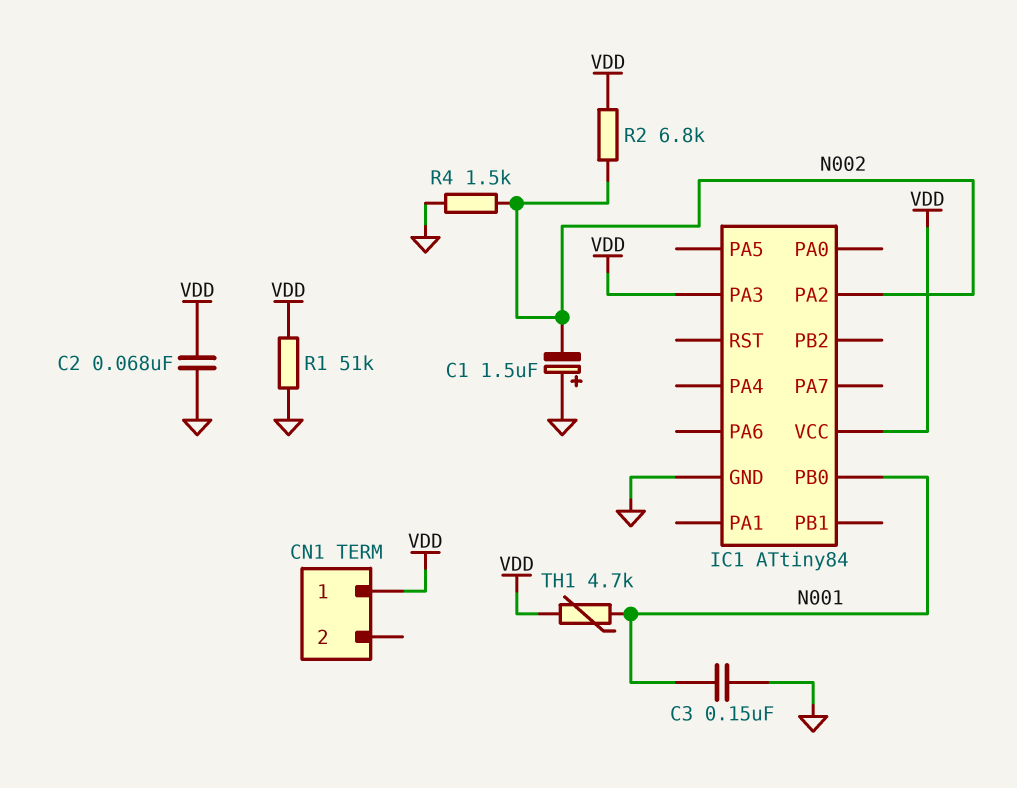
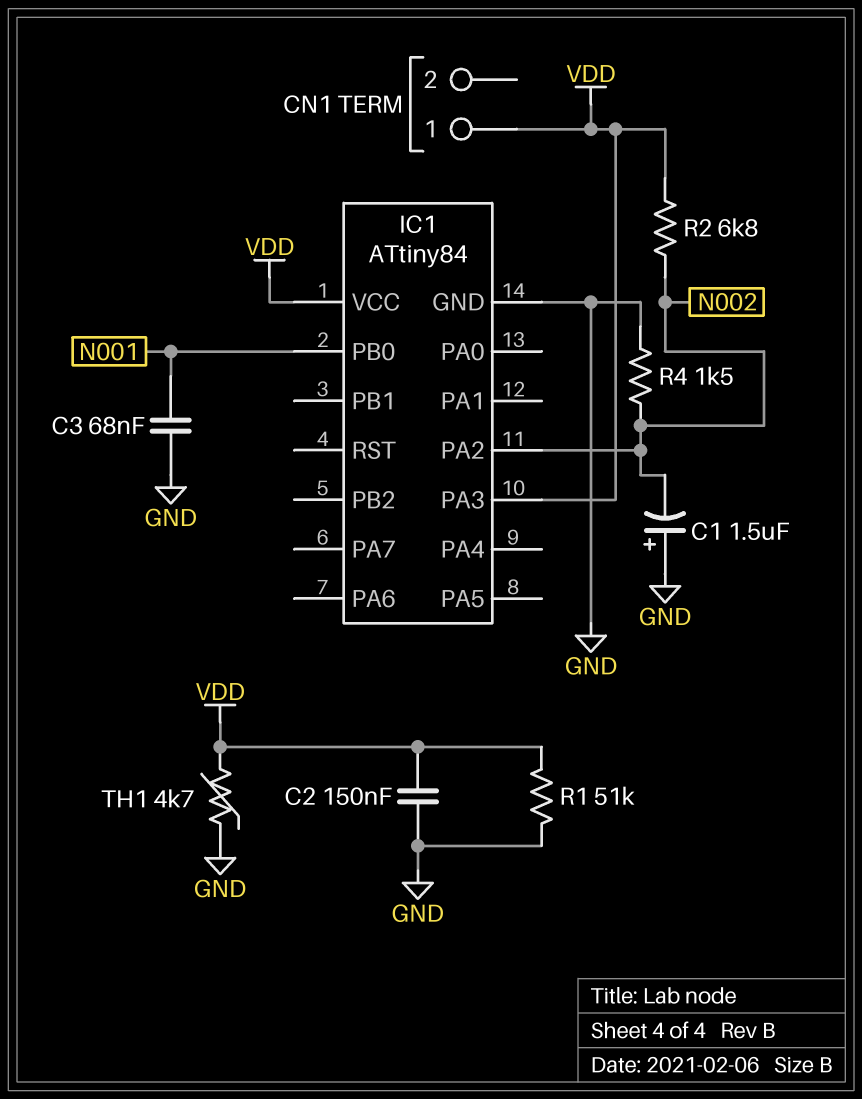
C2: 68nF (GND, VDD) -> 150nF (GND, VDD)
C3: 150nF (GND, N001) -> 68nF (GND, N001)
TH1: 4.7k (N001, VDD) -> 4.7k (GND, VDD)

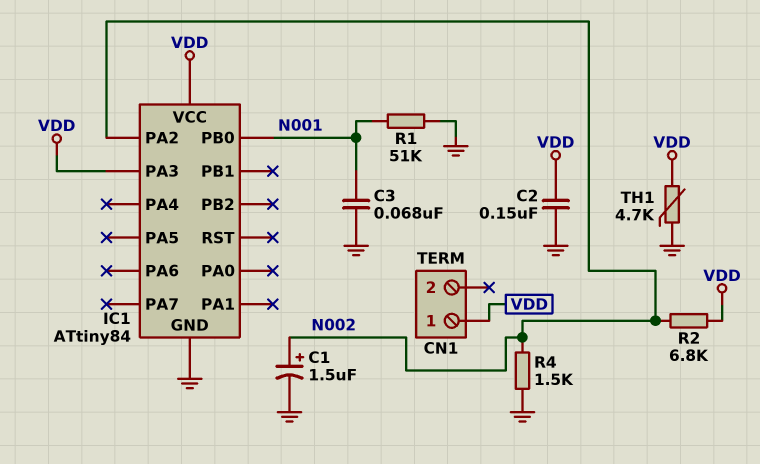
C1: 1.5uF (plus GND, minus N002) -> 1.5uF (plus N002, minus GND)
R1: 51k (GND, VDD) -> 51k (GND, N001)

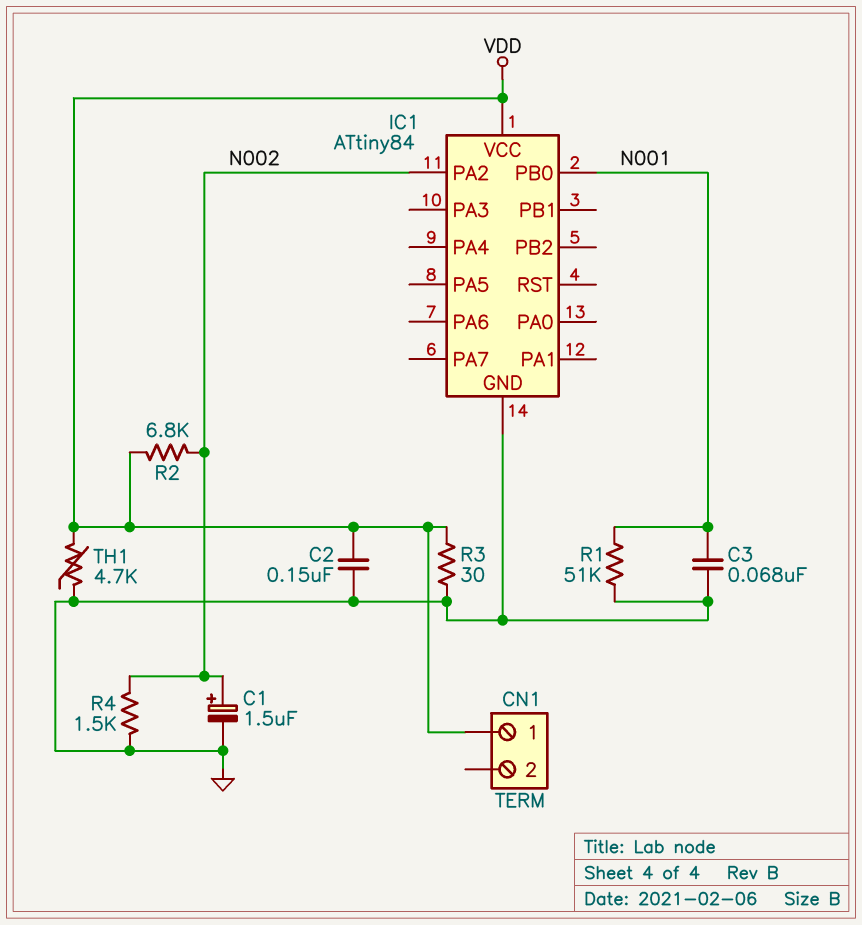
IC1 pin PA3: VDD -> none
R3: none -> 30 (GND, VDD)

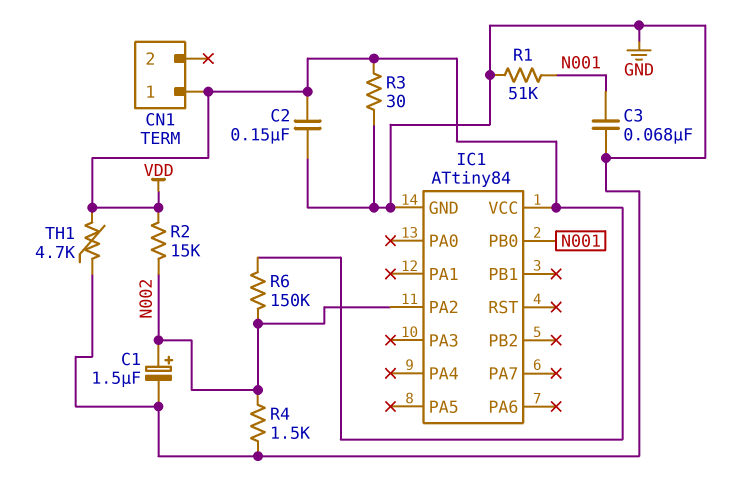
R2: 6.8k (N002, VDD) -> 15k (N002, VDD)
R6: none -> 150k (N002, VDD)

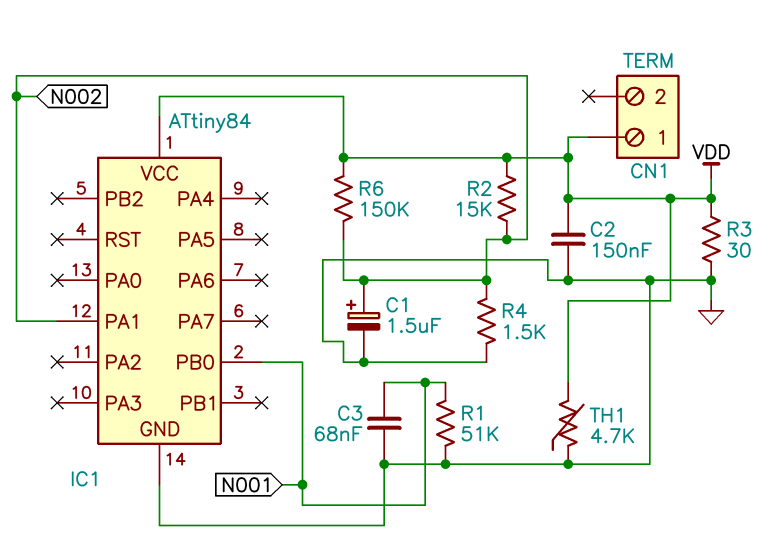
IC1 pin PA1: none -> N002
IC1 pin PA2: N002 -> none

